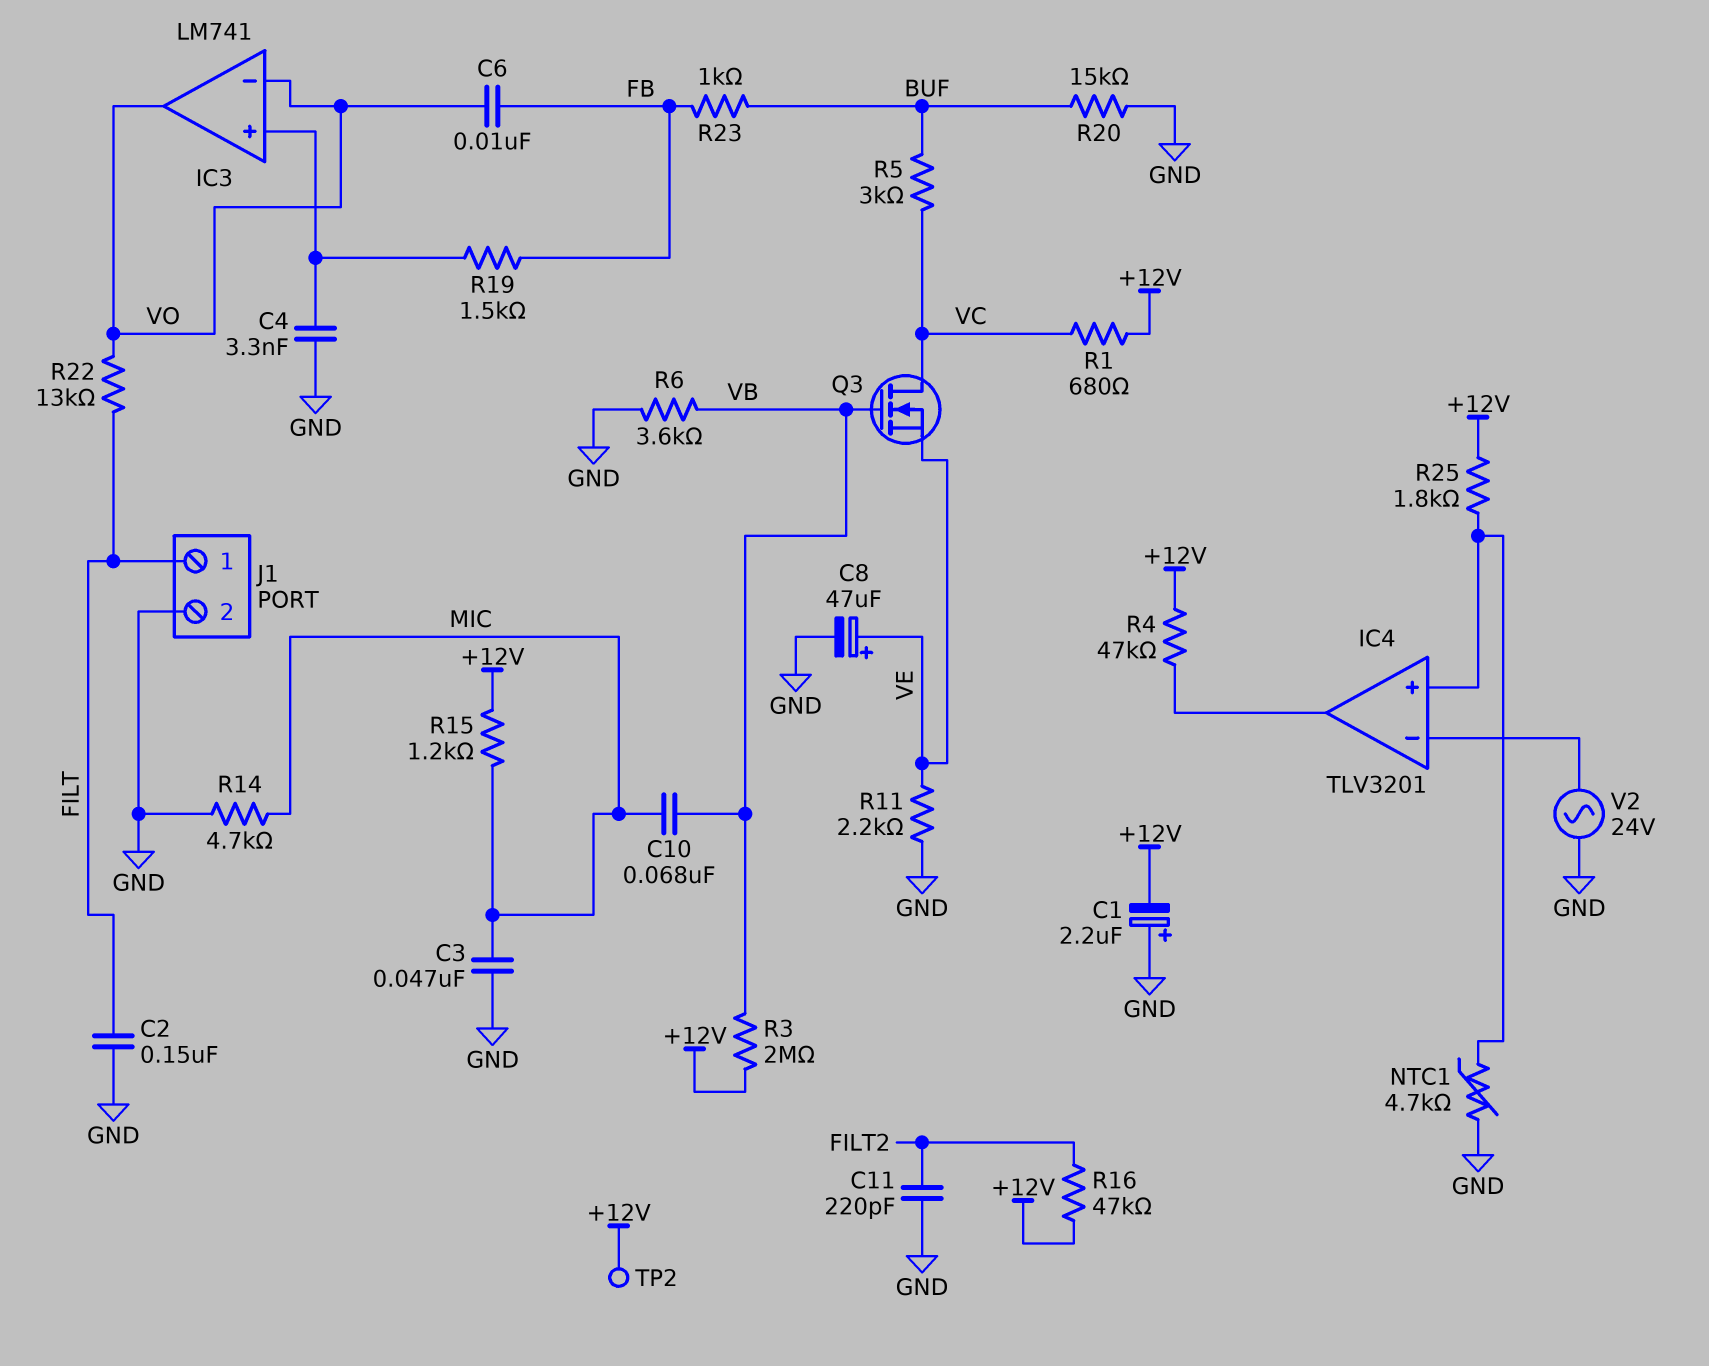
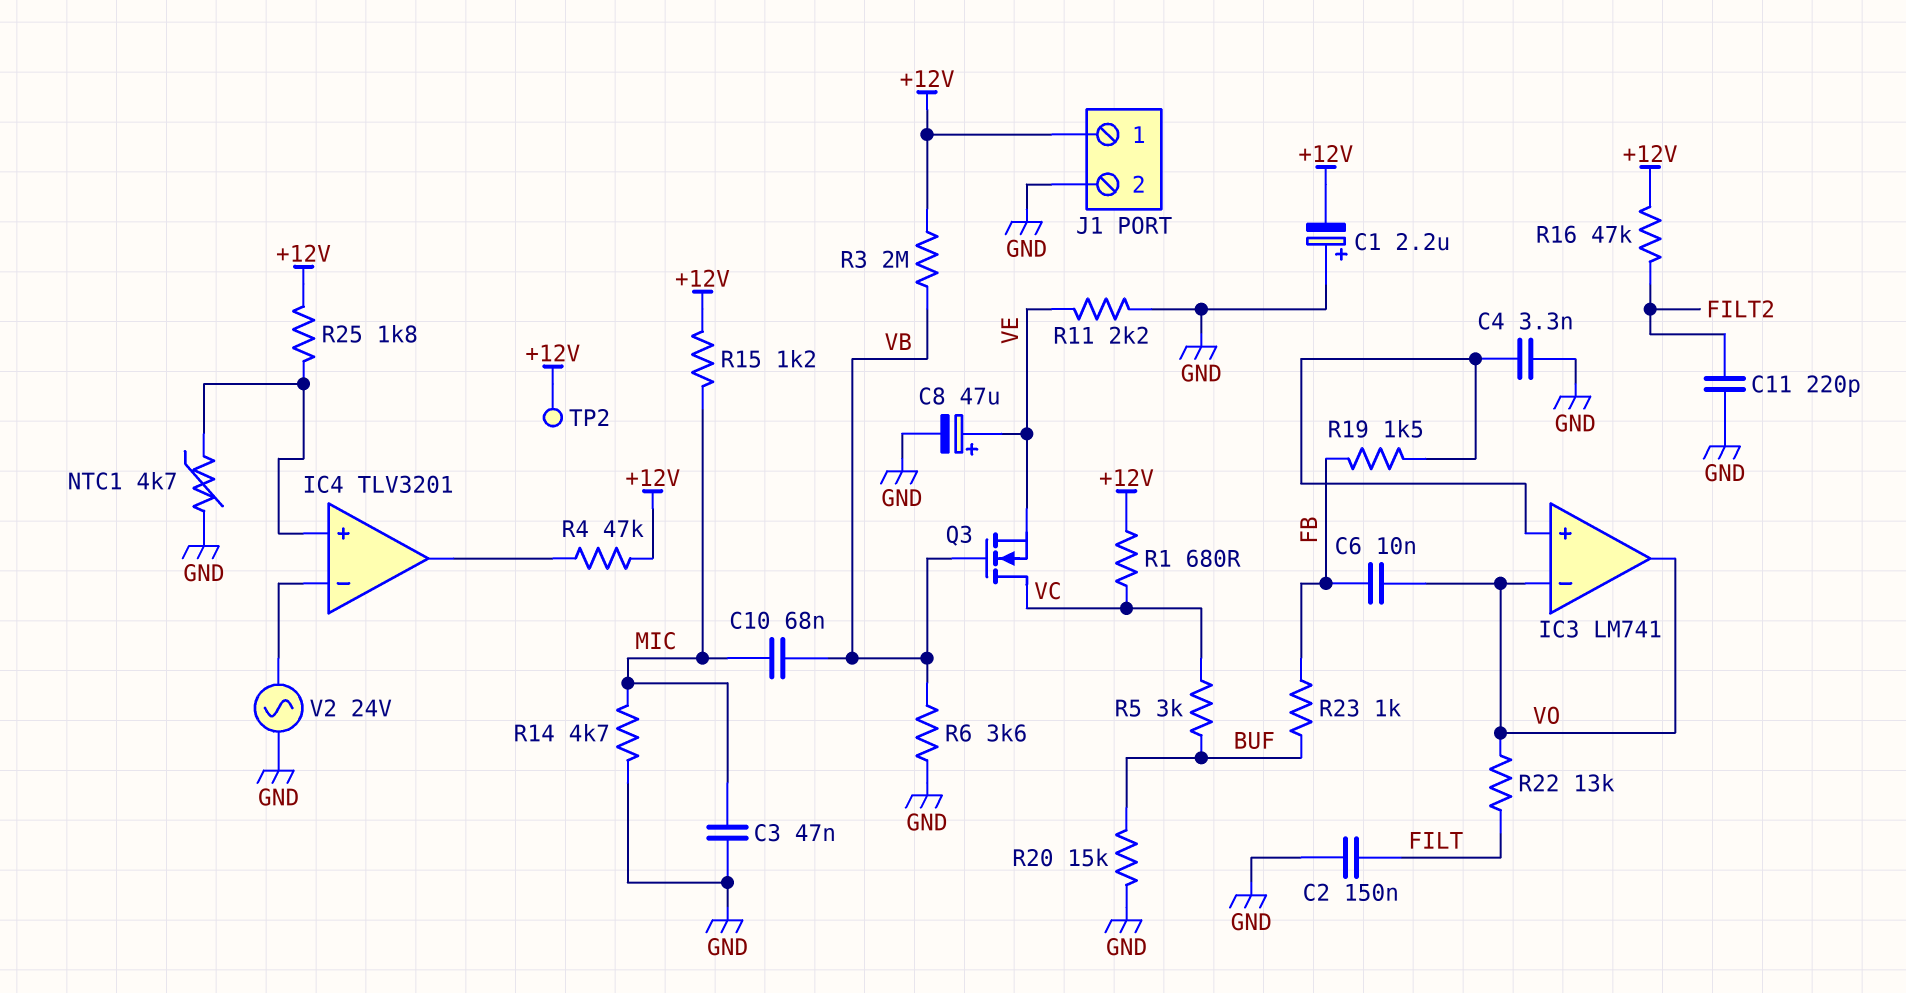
J1 pin 1: FILT -> +12V

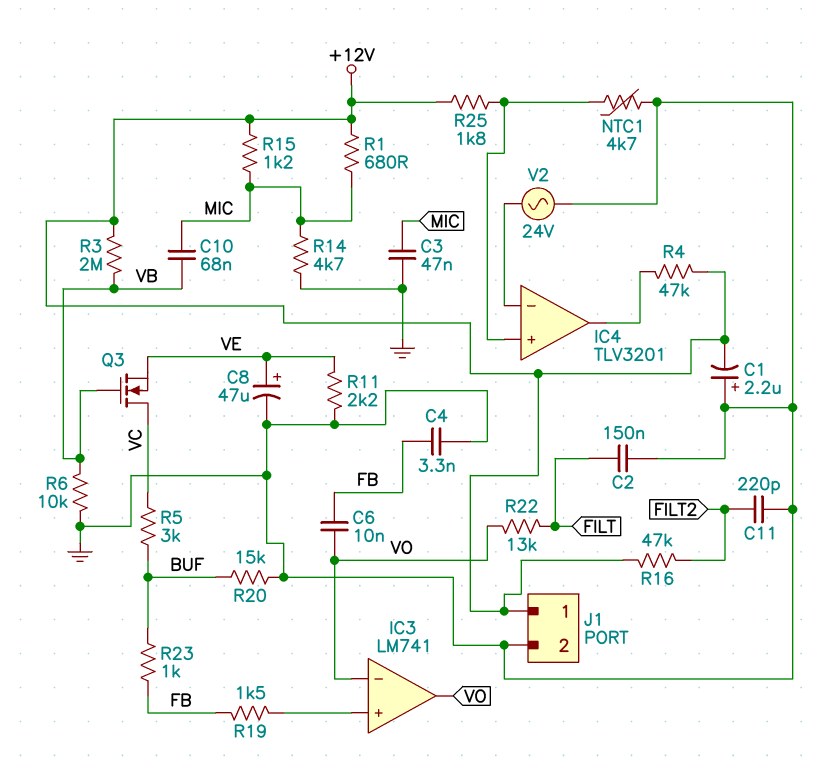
C4: 3.3nF (GND, IC3/in+) -> 3.3nF (FB, GND)
R1: 680 (+12V, VC) -> 680 (+12V, MIC)
R6: 3.6k (GND, VB) -> 10k (GND, VB)
TP2: test point (+12V) -> none

